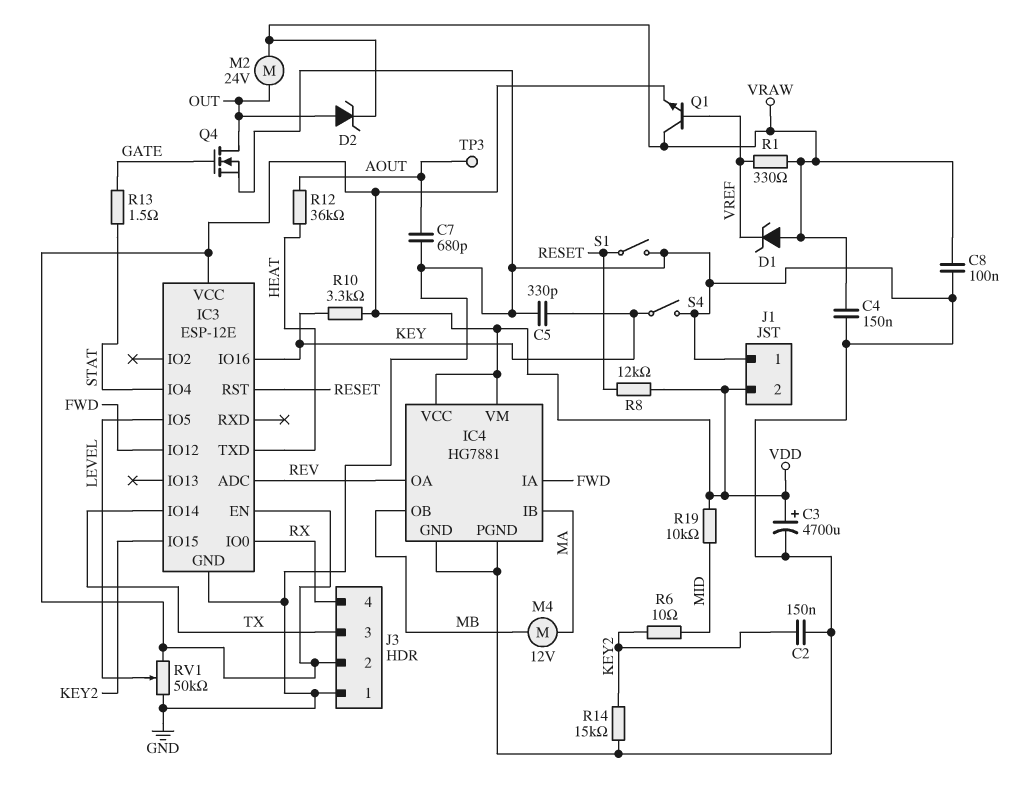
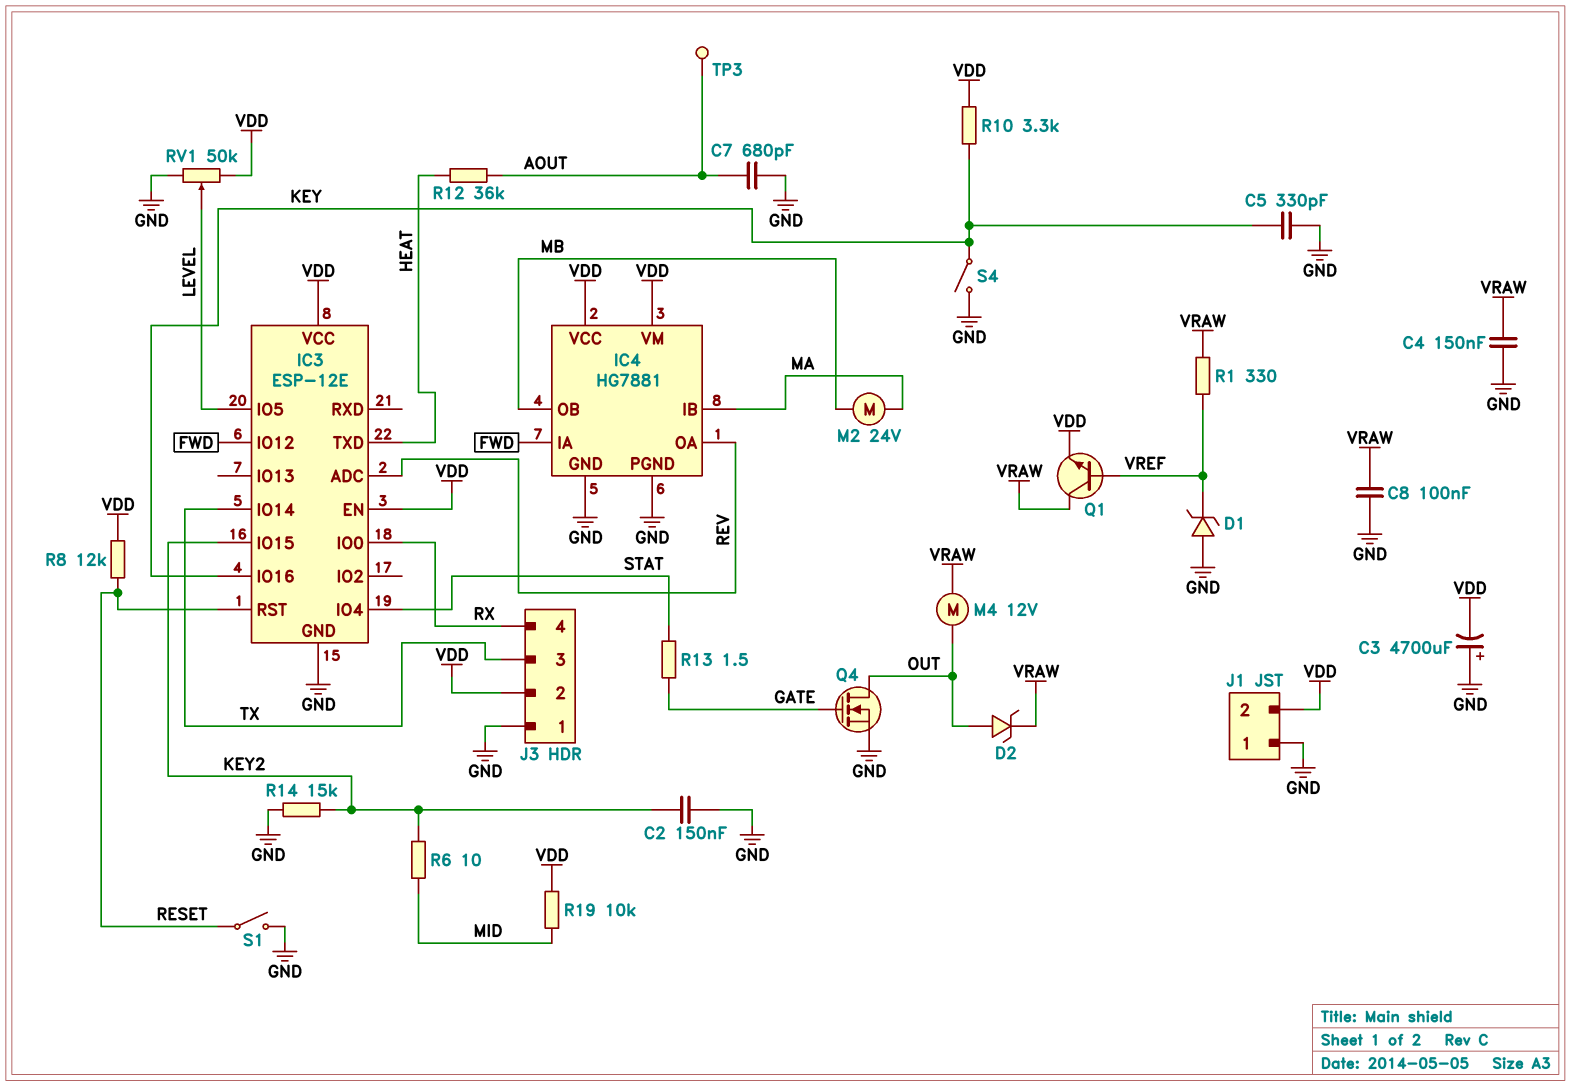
C3: 4700uF (plus VDD, minus GND) -> 4700uF (plus GND, minus VDD)
D1: zener (A VRAW, K VREF) -> zener (A GND, K VREF)
M2: motor 24V (OUT, VRAW) -> motor 24V (MA, MB)
M4: motor 12V (MA, MB) -> motor 12V (OUT, VRAW)

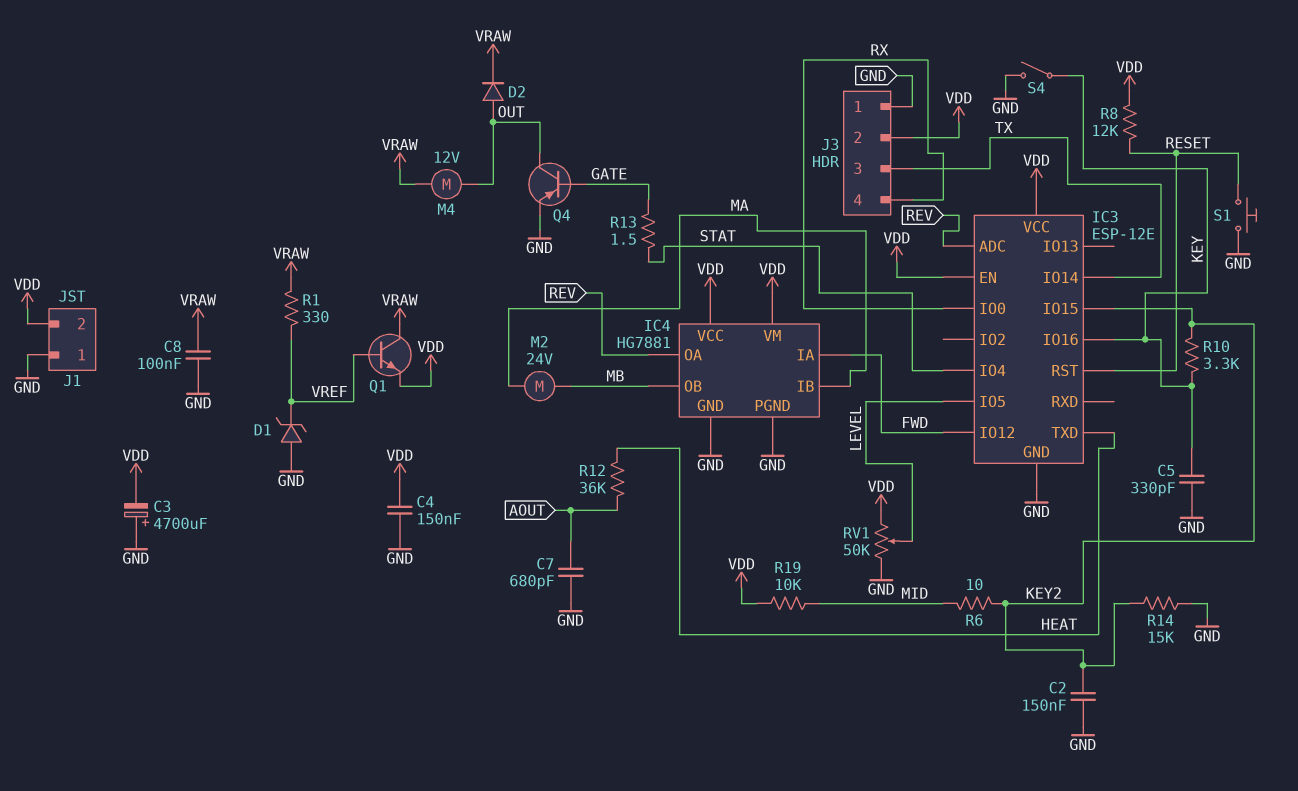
C4: 150nF (GND, VRAW) -> 150nF (GND, VDD)
D2: zener (A OUT, K VRAW) -> diode (A OUT, K VRAW)
Q4: NMOS (G GATE, D OUT, S GND) -> PNP (B GATE, C OUT, E GND)
R10: 3.3k (KEY, VDD) -> 3.3k (KEY, KEY2)
S1: switch (GND, RESET) -> button (GND, RESET)
TP3: test point (AOUT) -> none

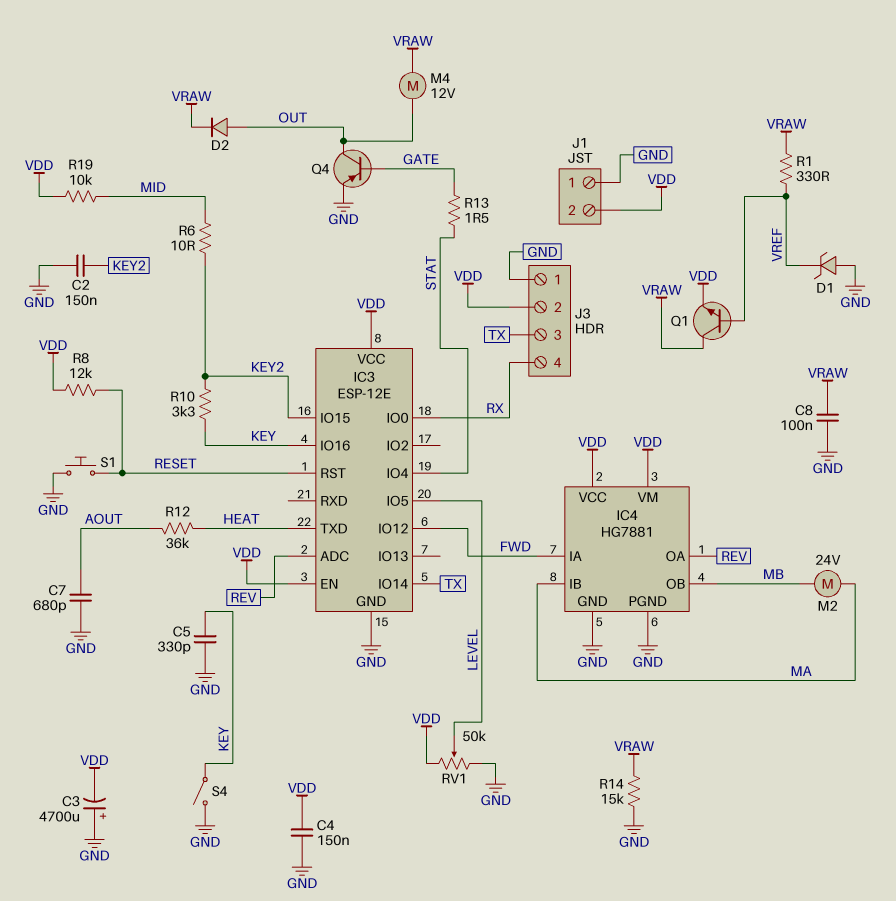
R14: 15k (GND, KEY2) -> 15k (GND, VRAW)

